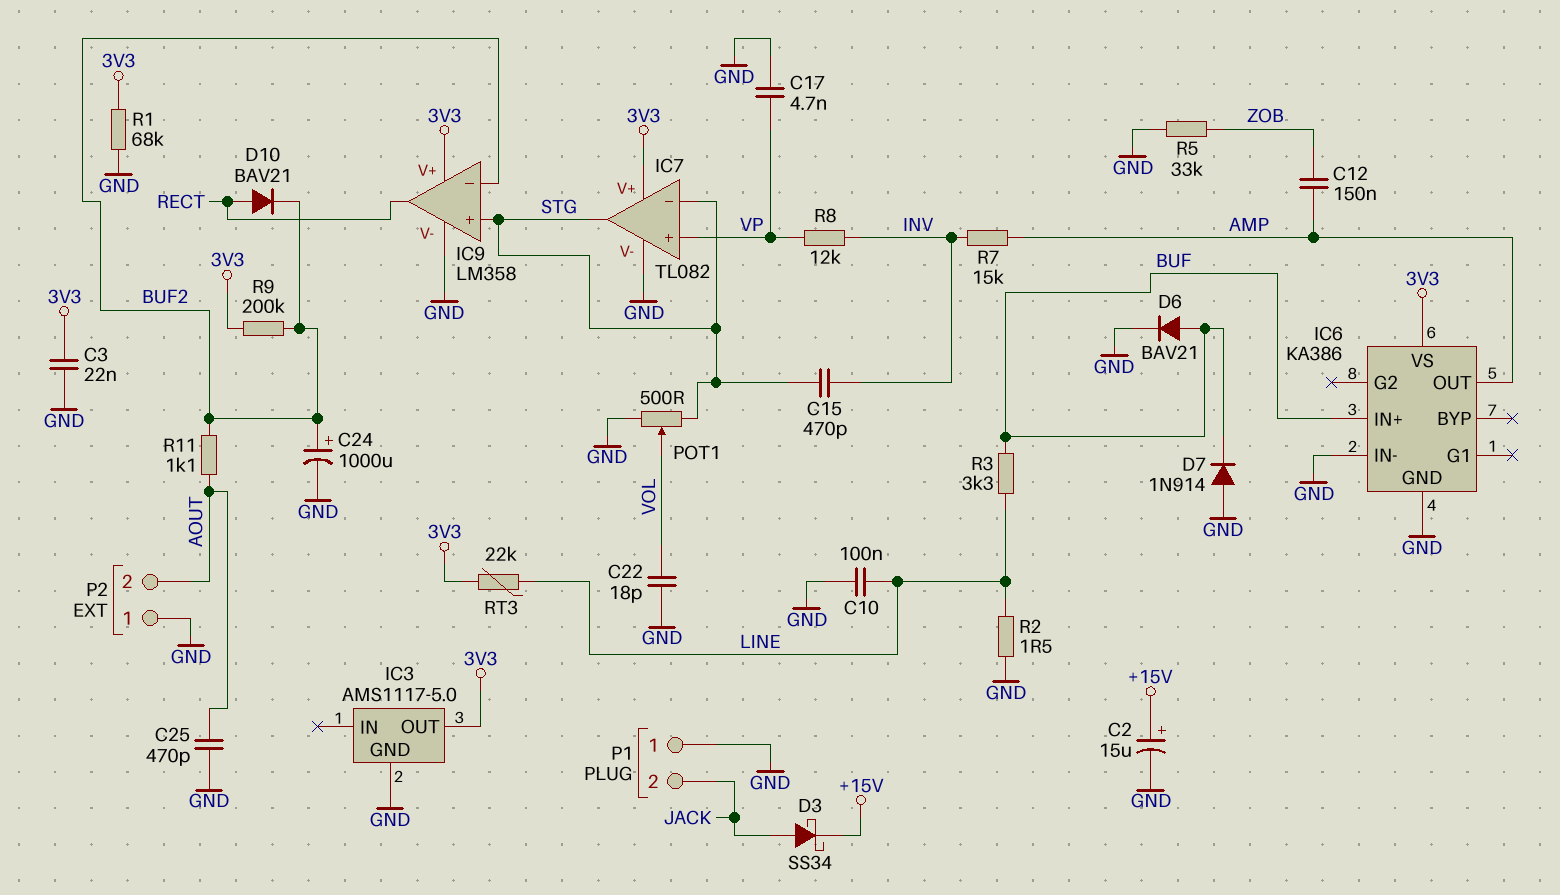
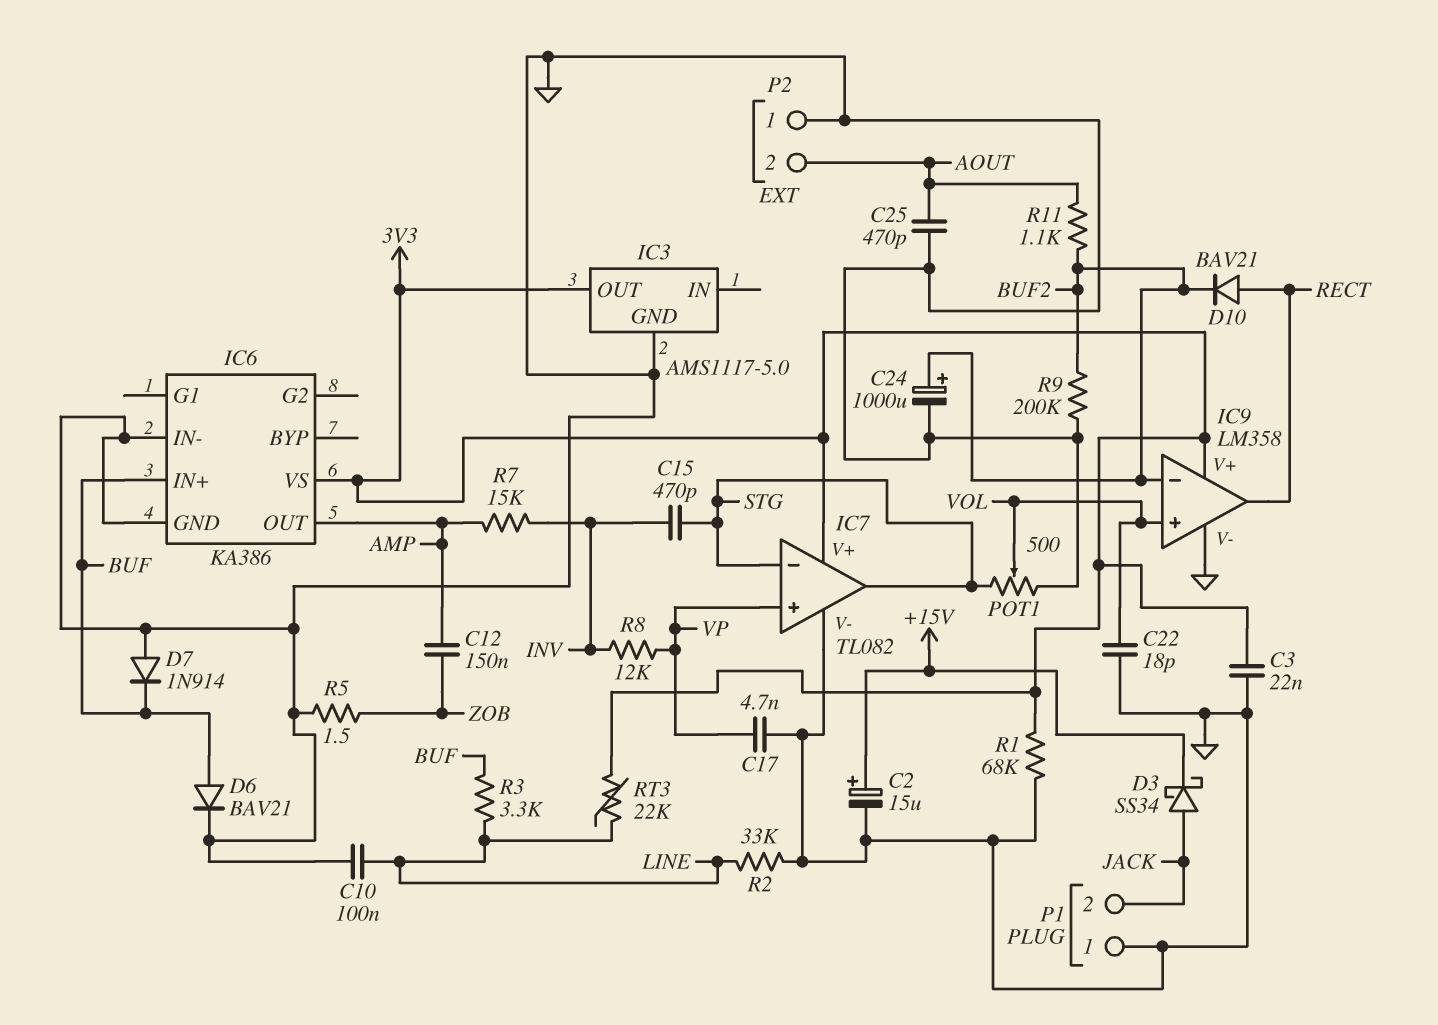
IC9 pin in+: STG -> VOL
R2: 1.5 (GND, LINE) -> 33k (GND, LINE)
R5: 33k (GND, ZOB) -> 1.5 (GND, ZOB)
R9: 200k (3V3, BUF2) -> 200k (BUF2, GND)

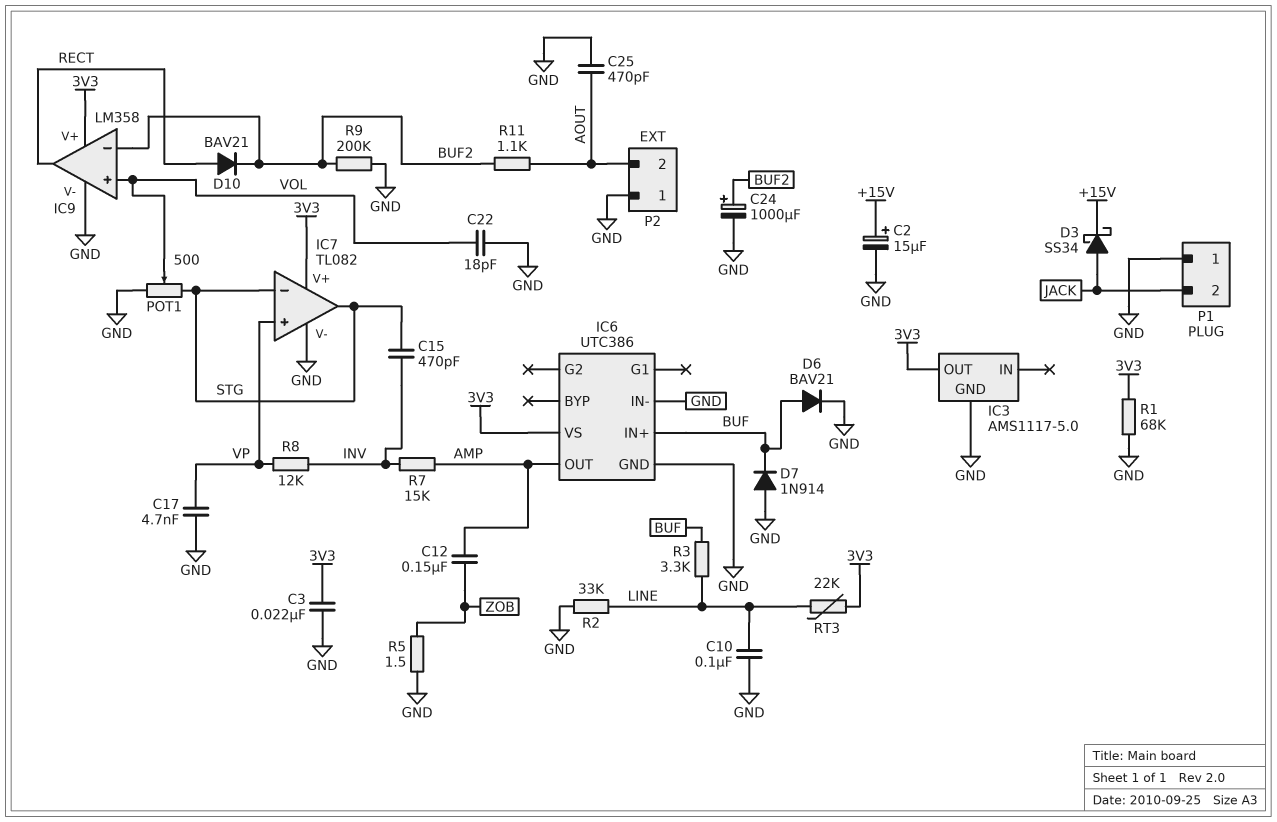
IC6: KA386 -> UTC386

